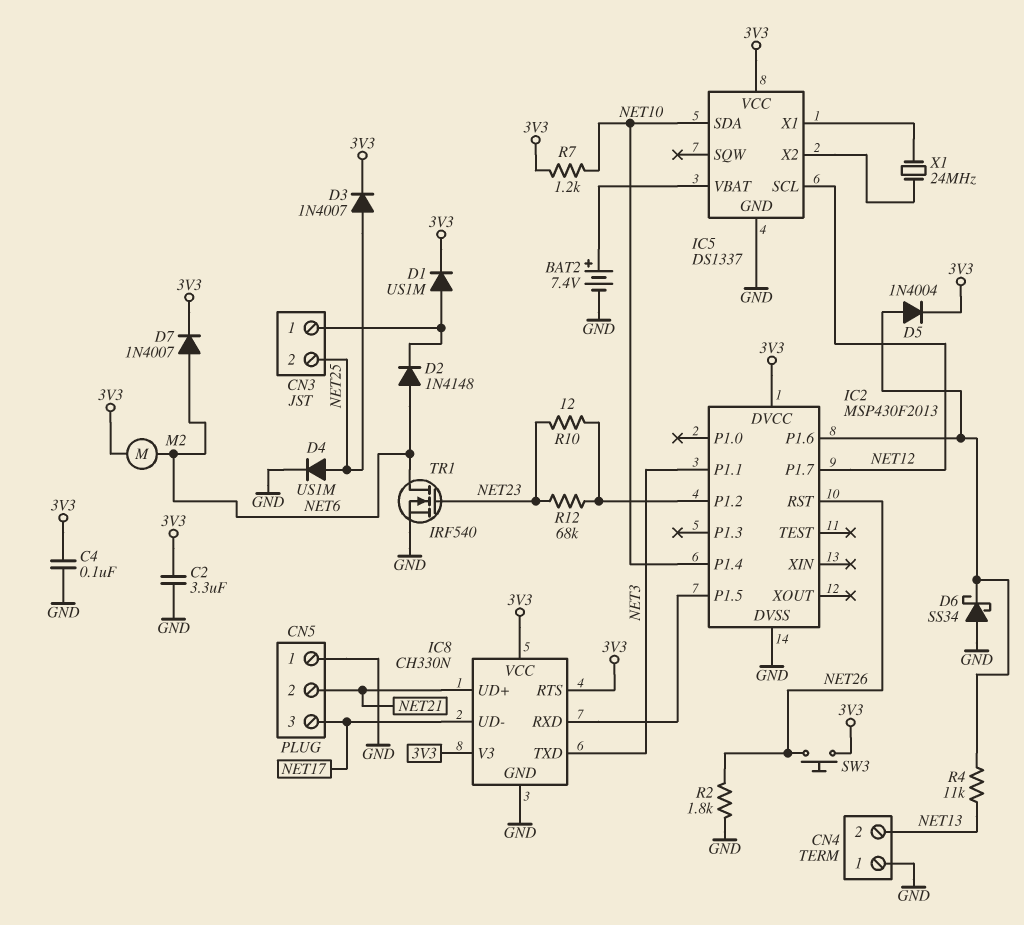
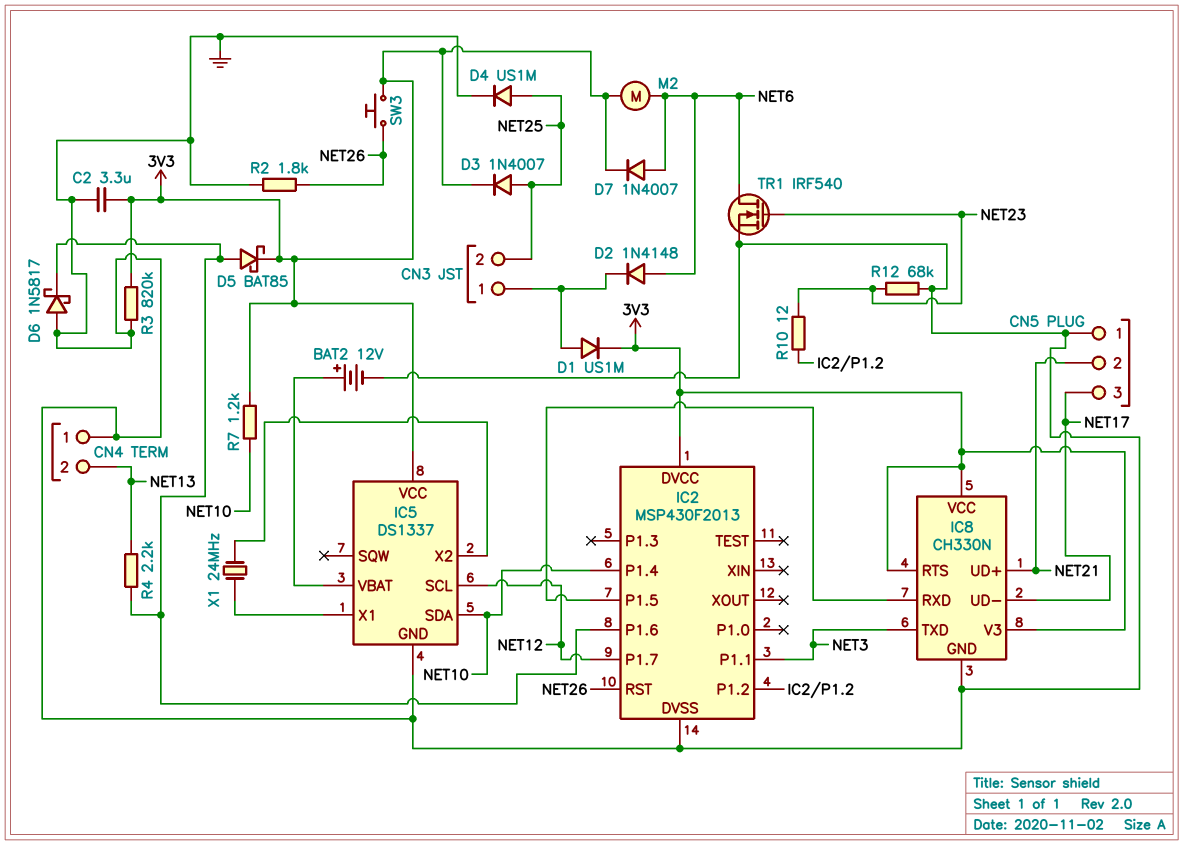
BAT2: 7.4V (plus IC5/VBAT, minus GND) -> 12V (plus IC5/VBAT, minus GND)
C4: 100nF (3V3, GND) -> none
D5: diode 1N4004 (A IC2/P1.6, K 3V3) -> schottky BAT85 (A IC2/P1.6, K 3V3)
D6: schottky SS34 (A GND, K IC2/P1.6) -> schottky 1N5817 (A GND, K IC2/P1.6)
R3: none -> 820k (3V3, GND)
R4: 11k (IC2/P1.6, NET13) -> 2.2k (IC2/P1.6, NET13)
R12: 68k (IC2/P1.2, NET23) -> 68k (GND, NET23)

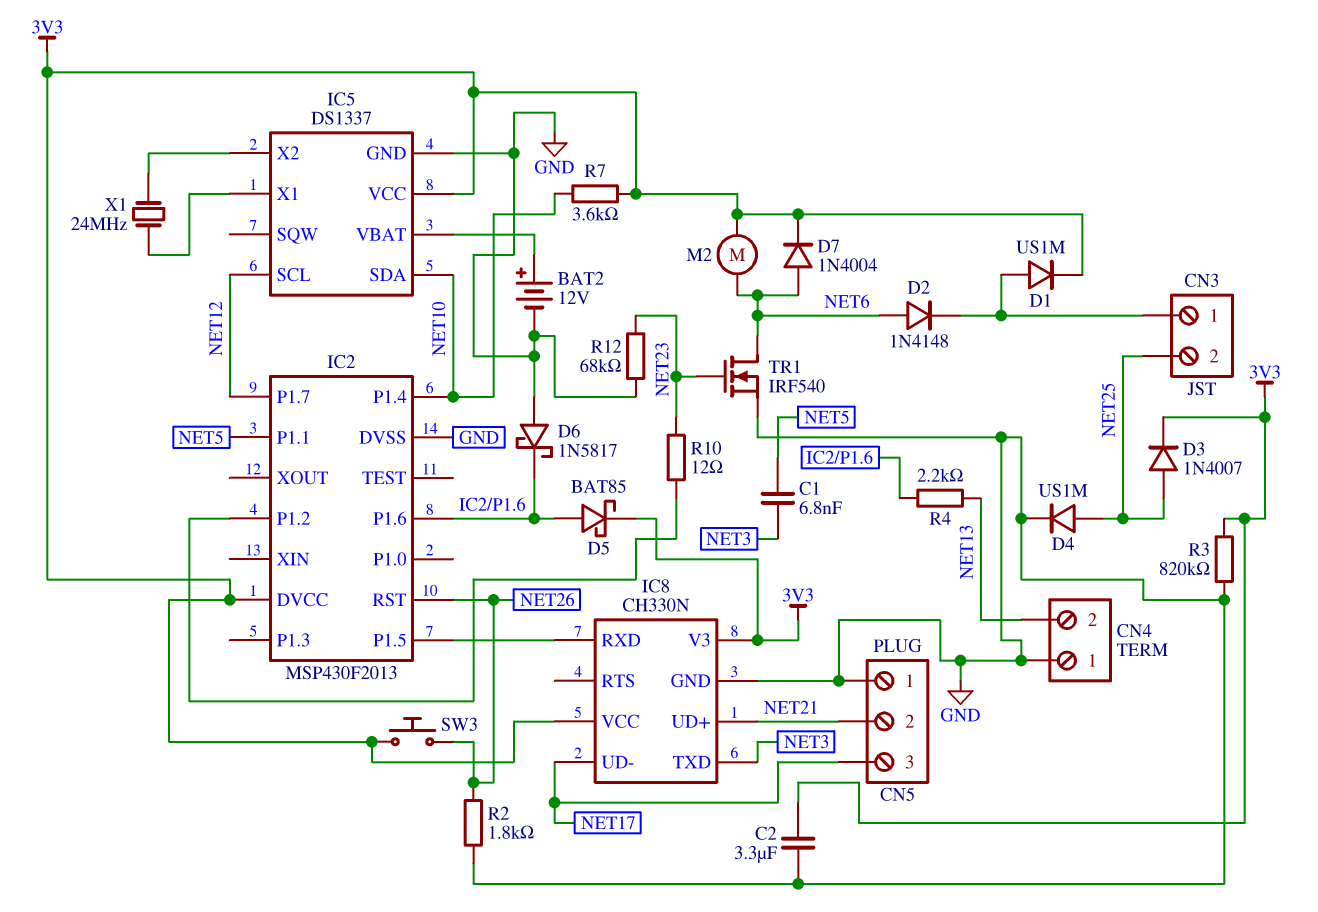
C1: none -> 6.8nF (NET3, NET5)
D7: diode 1N4007 (A NET6, K 3V3) -> diode 1N4004 (A NET6, K 3V3)
IC2 pin P1.1: NET3 -> NET5
IC8 pin RTS: 3V3 -> none
R7: 1.2k (3V3, NET10) -> 3.6k (3V3, NET10)

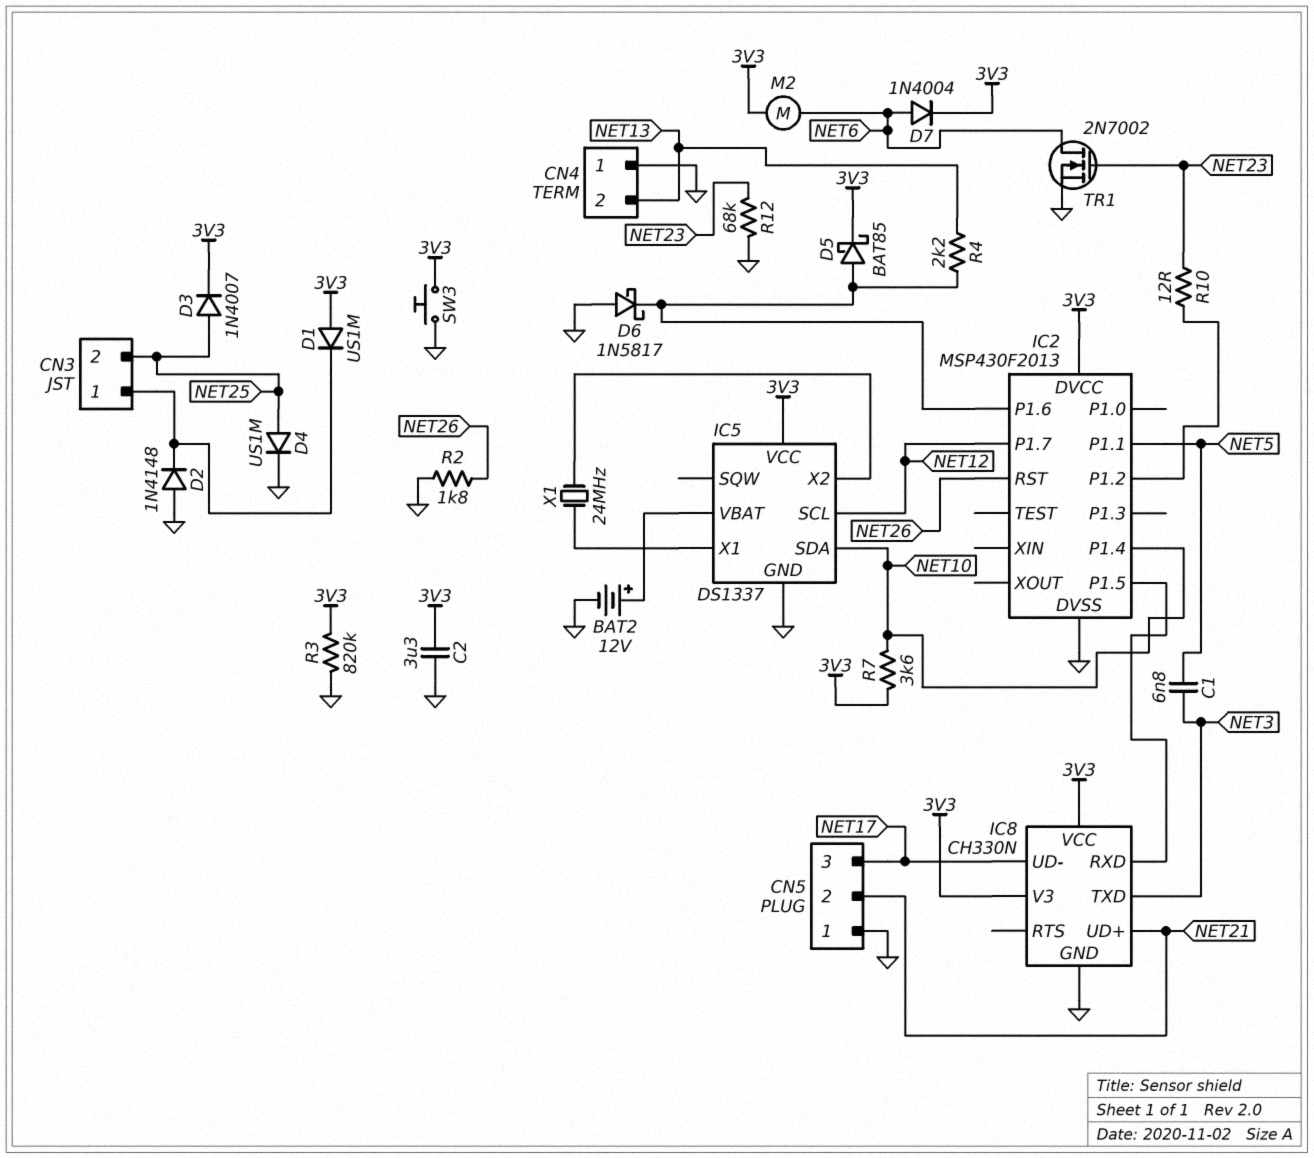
D1: diode US1M (A CN3/1, K 3V3) -> diode US1M (A 3V3, K CN3/1)
D2: diode 1N4148 (A NET6, K CN3/1) -> diode 1N4148 (A GND, K CN3/1)
SW3: button (3V3, NET26) -> button (3V3, GND)
TR1: NMOS IRF540 (G NET23, D NET6, S GND) -> NMOS 2N7002 (G NET23, D NET6, S GND)

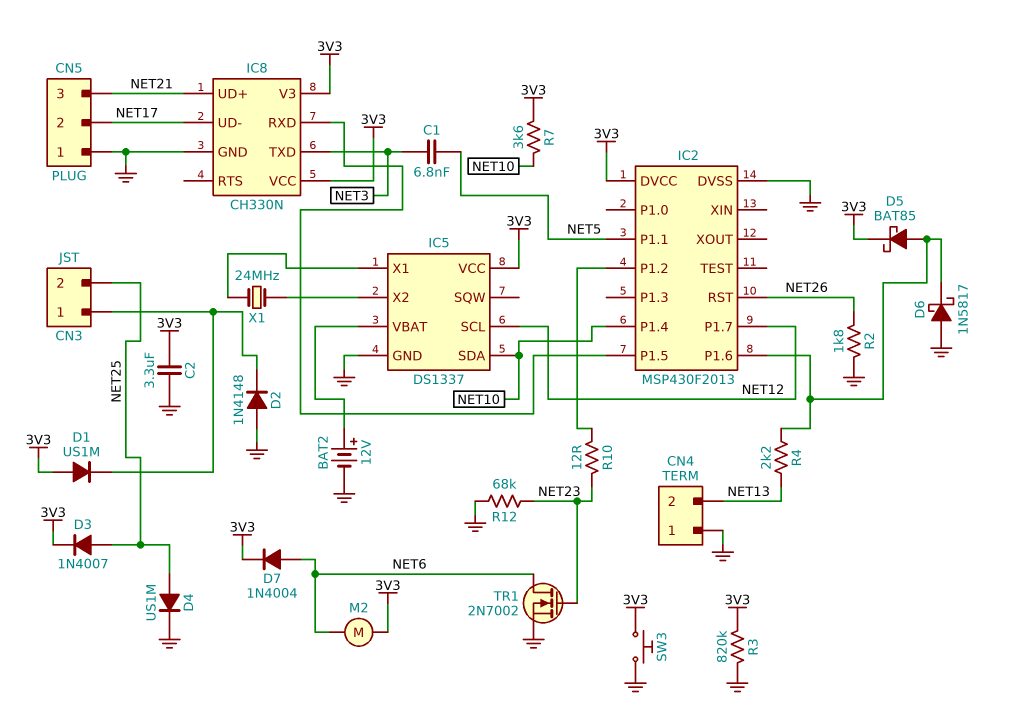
CN5 pin 2: NET21 -> NET17
CN5 pin 3: NET17 -> NET21

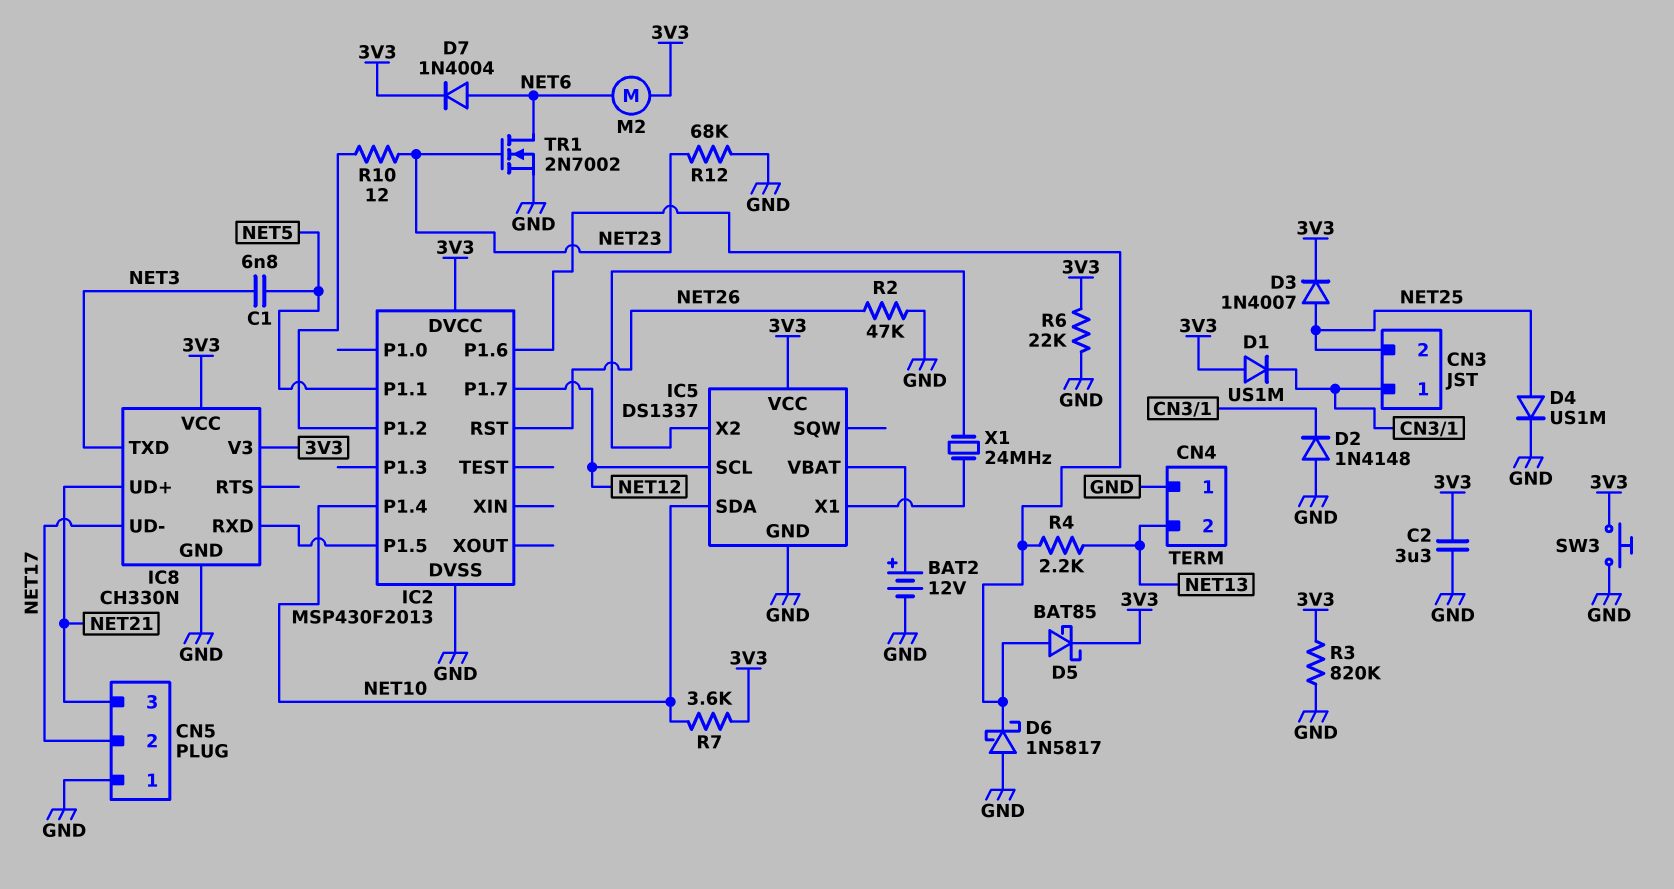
R2: 1.8k (GND, NET26) -> 47k (GND, NET26)
R6: none -> 22k (3V3, GND)

